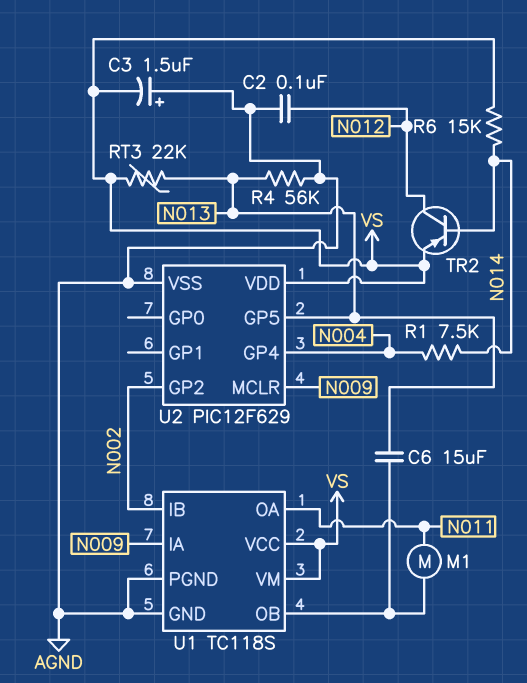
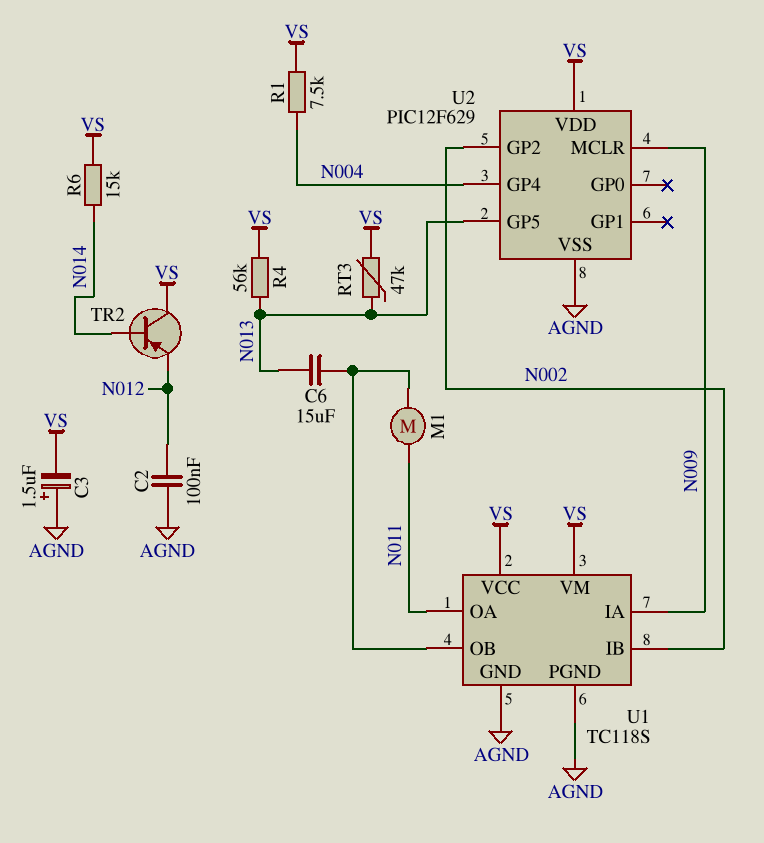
R1: 7.5k (N004, N014) -> 7.5k (N004, VS)
R4: 56k (AGND, N013) -> 56k (N013, VS)
RT3: 22k (N013, VS) -> 47k (N013, VS)
TR2: PNP (B N014, C N012, E VS) -> PNP (B N014, C VS, E N012)

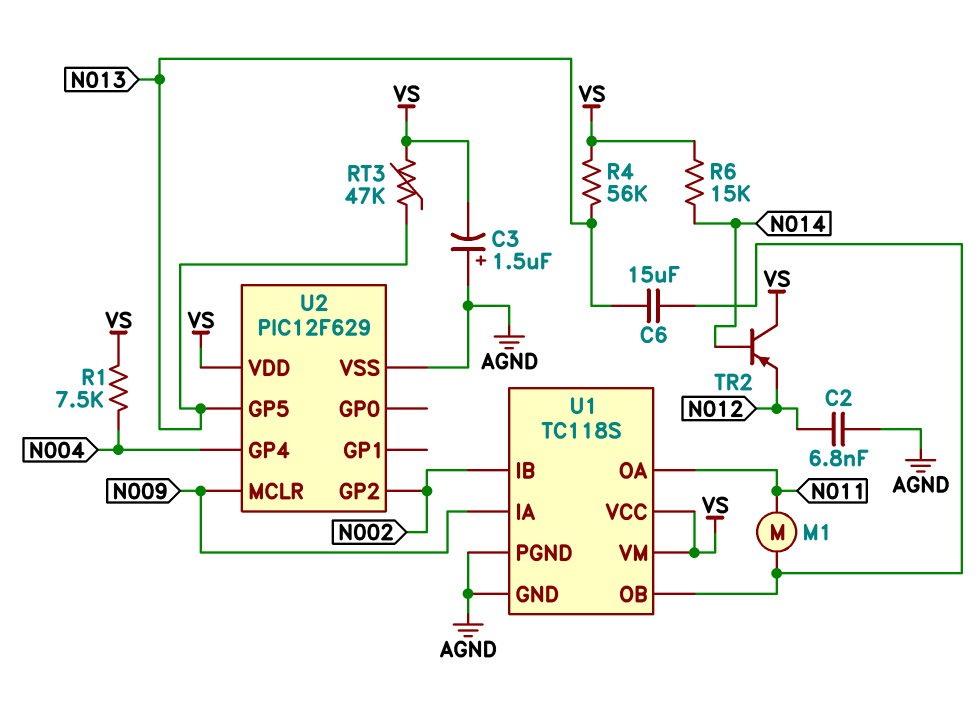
C2: 100nF (AGND, N012) -> 6.8nF (AGND, N012)

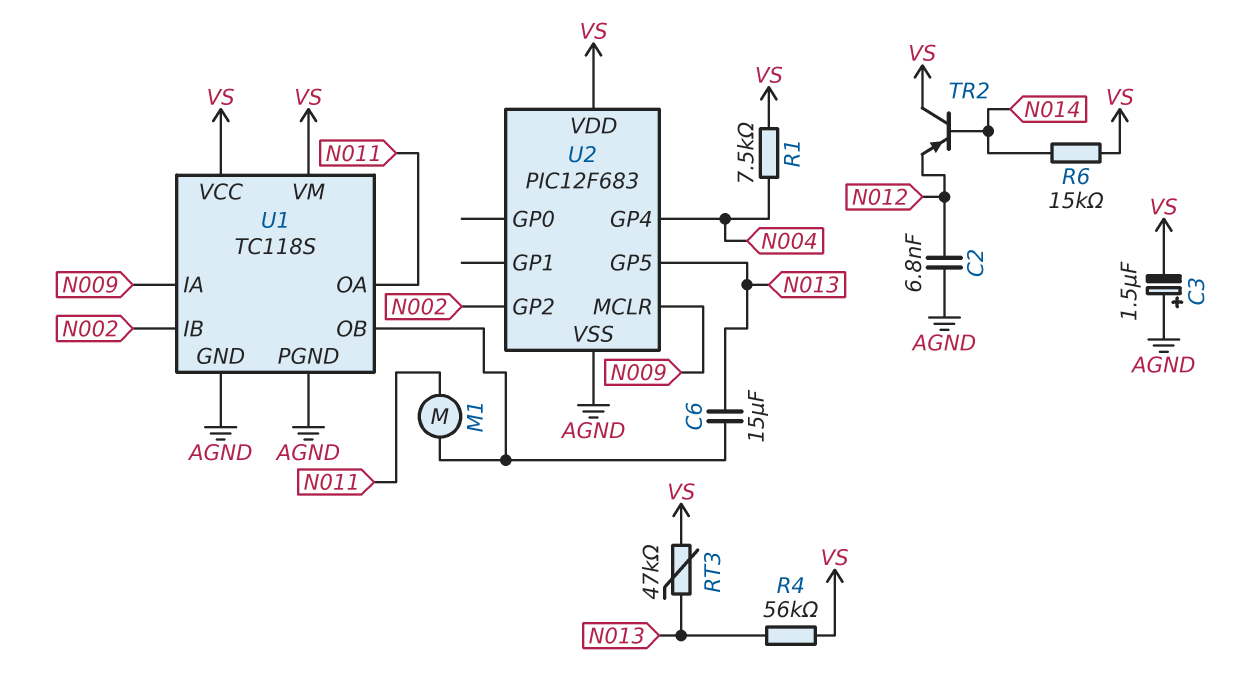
U2: PIC12F629 -> PIC12F683

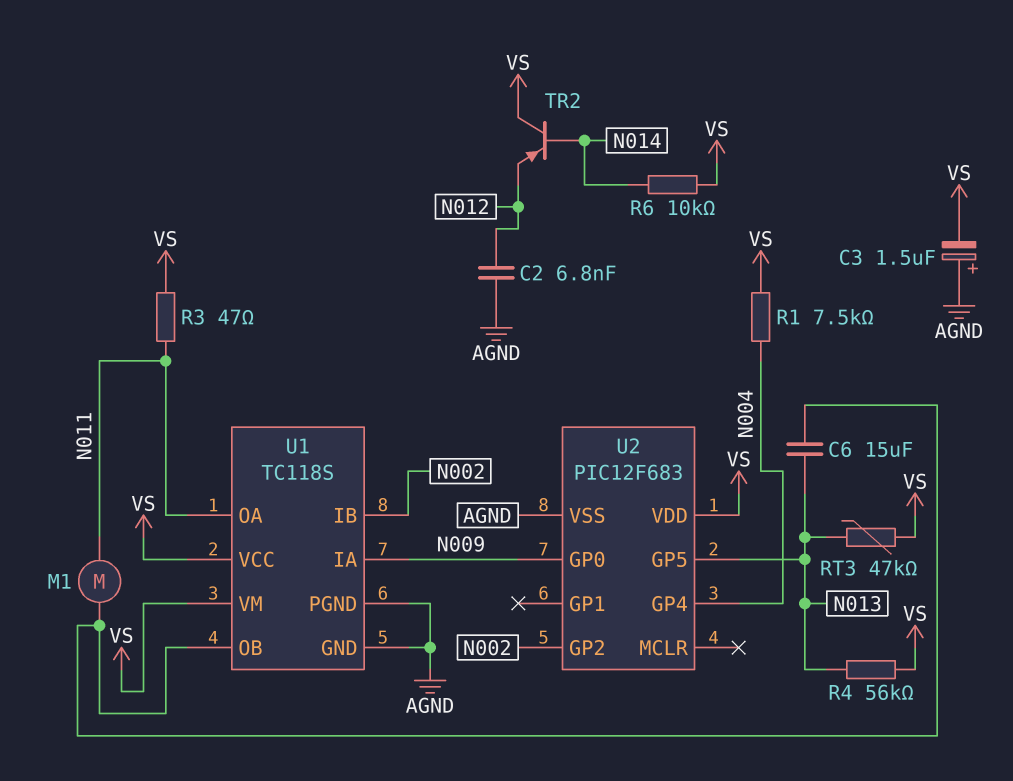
R3: none -> 47 (N011, VS)
R6: 15k (N014, VS) -> 10k (N014, VS)
U2 pin GP0: none -> N009
U2 pin MCLR: N009 -> none

